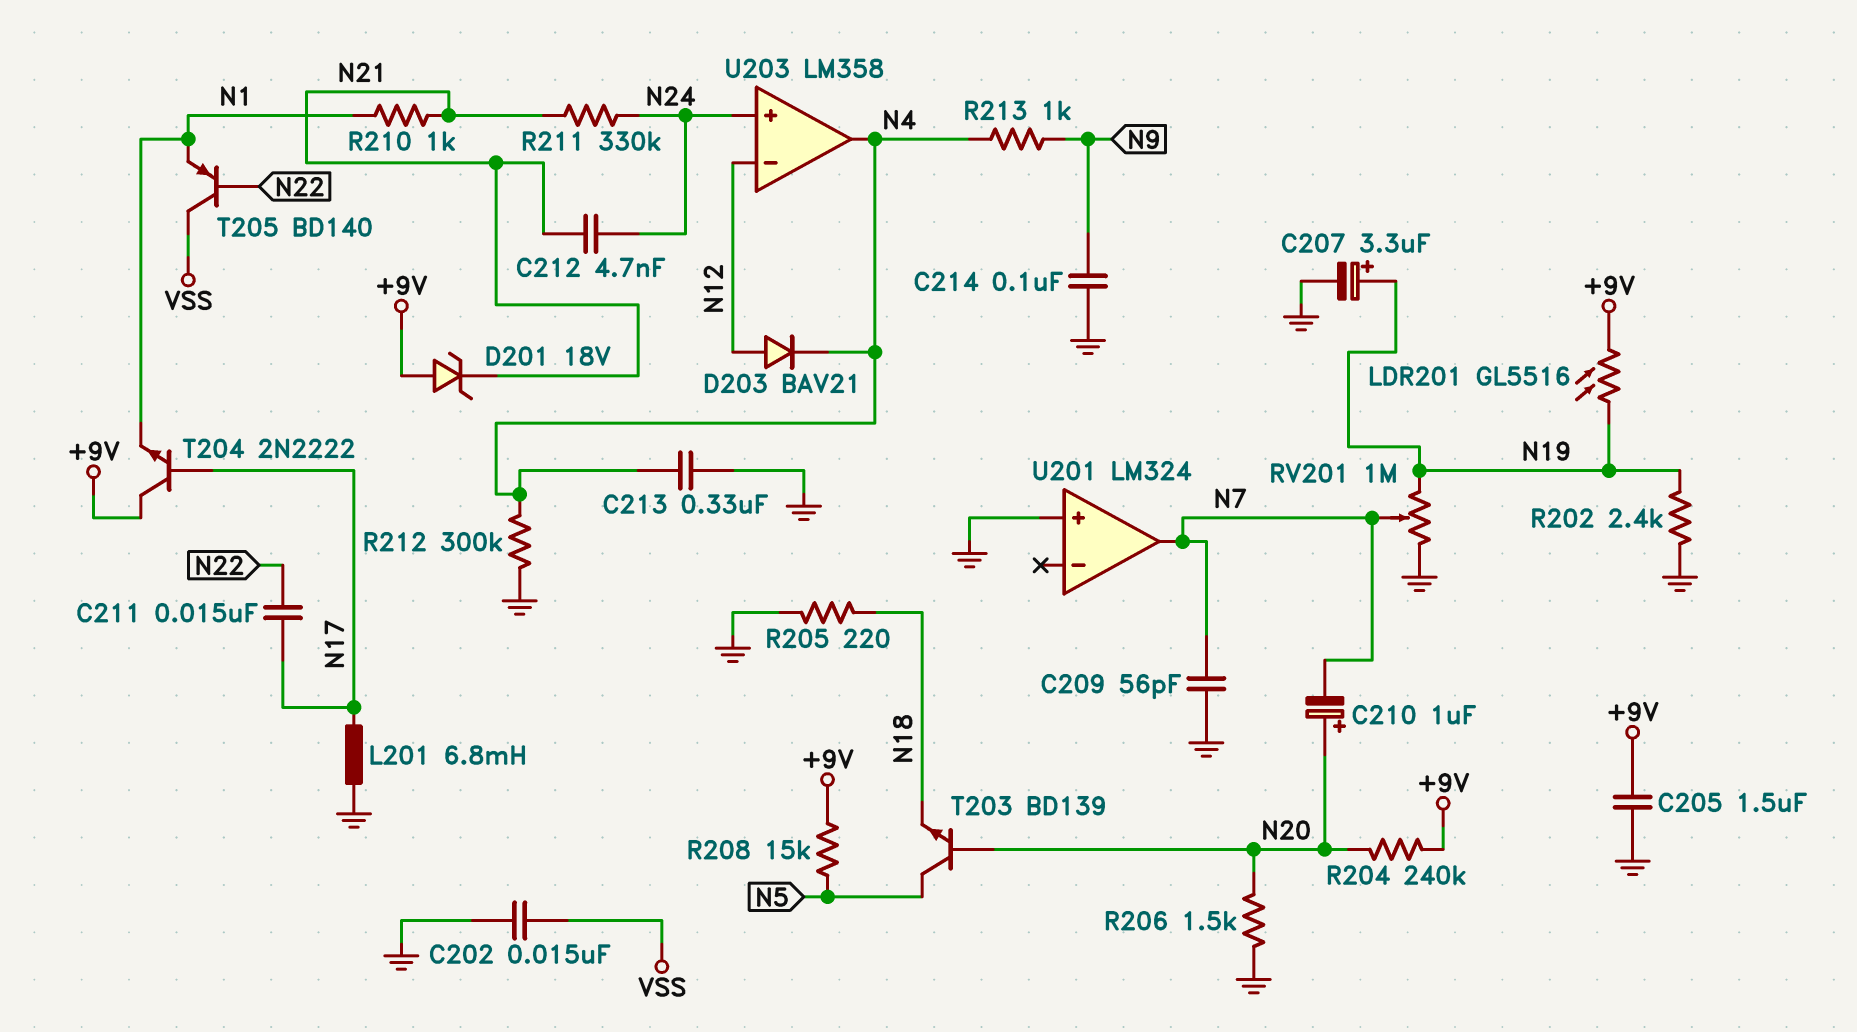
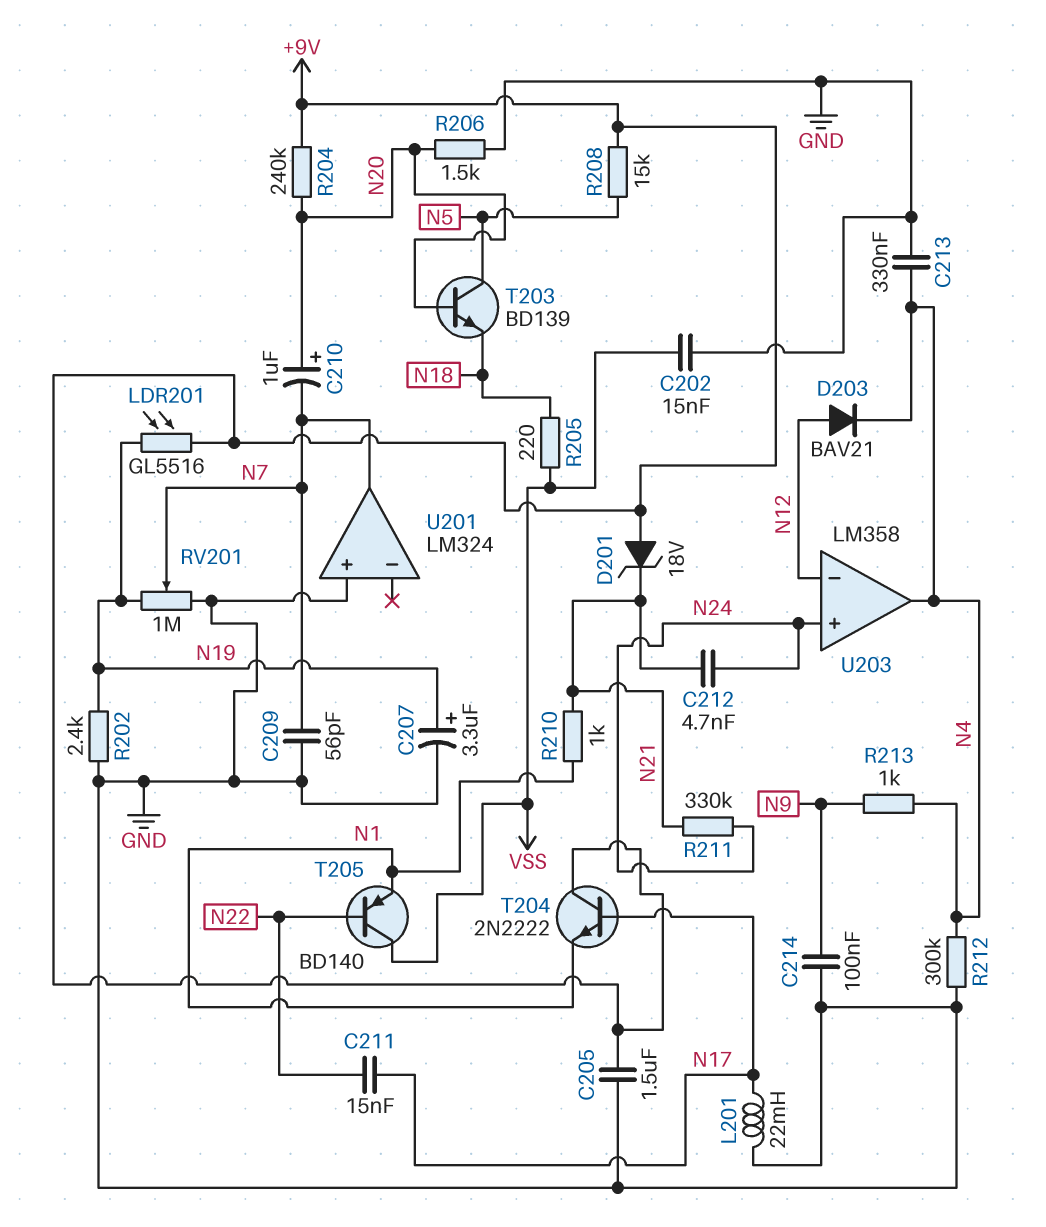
L201: 6.8mH (GND, N17) -> 22mH (GND, N17)
R205: 220 (GND, N18) -> 220 (N18, VSS)

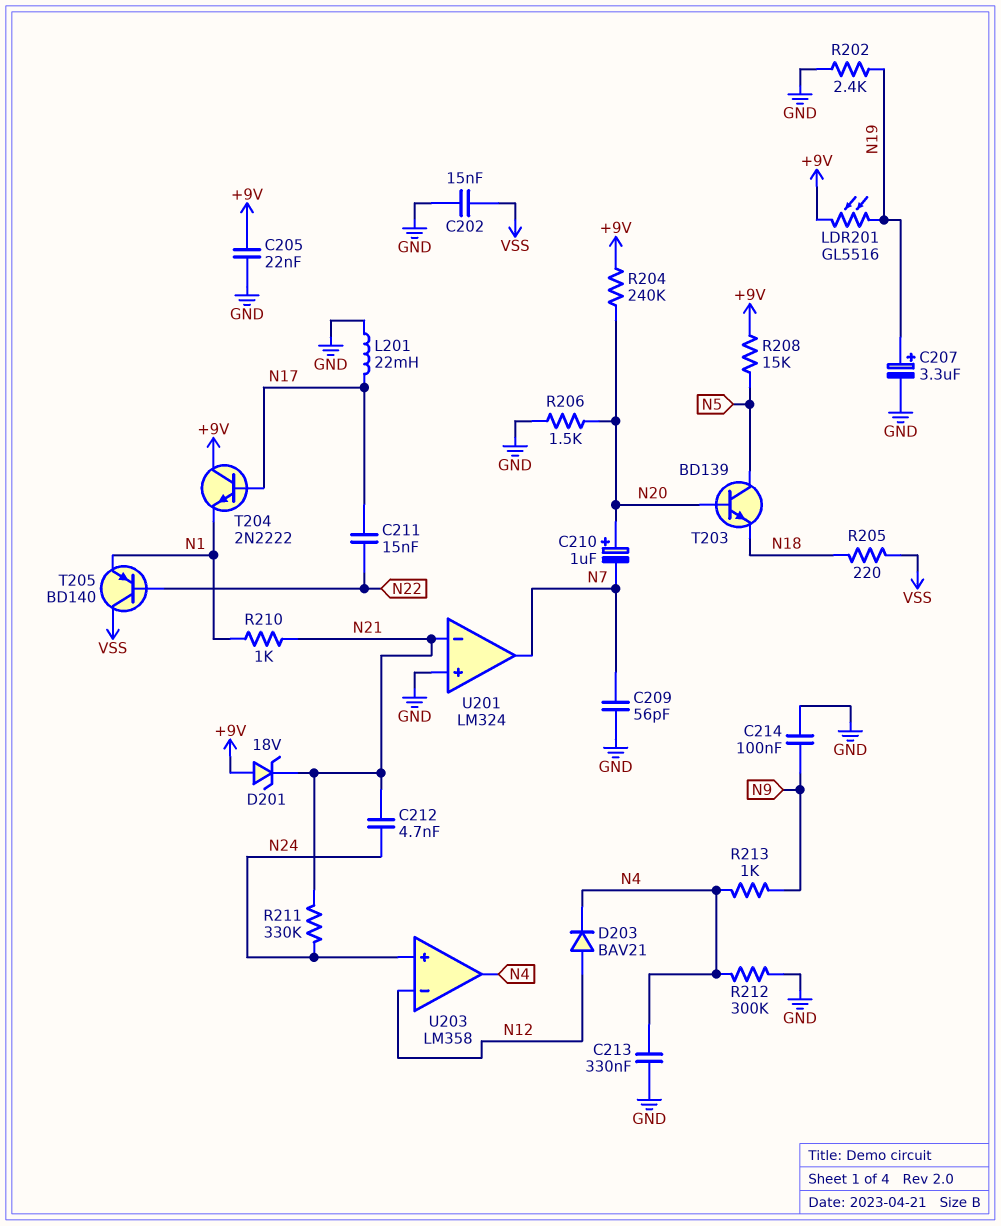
C205: 1.5uF (+9V, GND) -> 22nF (+9V, GND)
RV201: 1M (GND, N19, wiper N7) -> none
U201 pin in-: none -> N21

